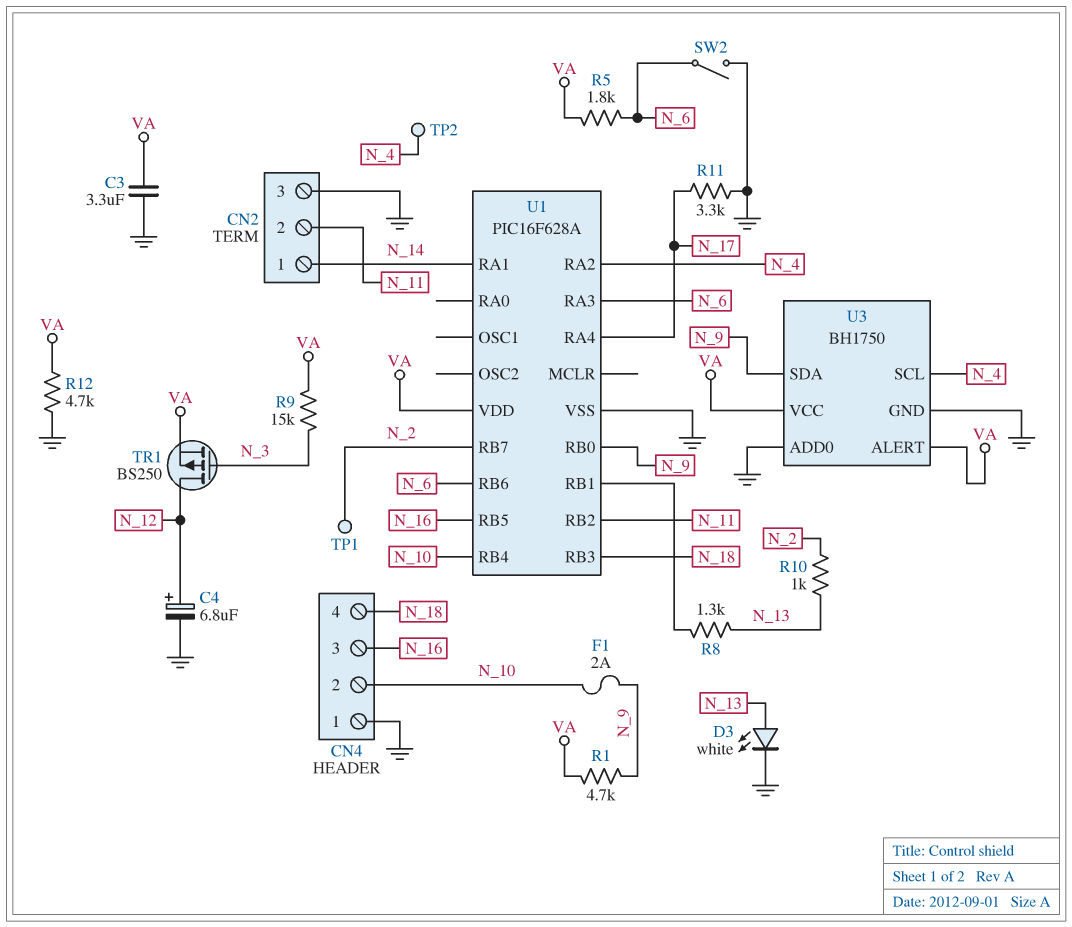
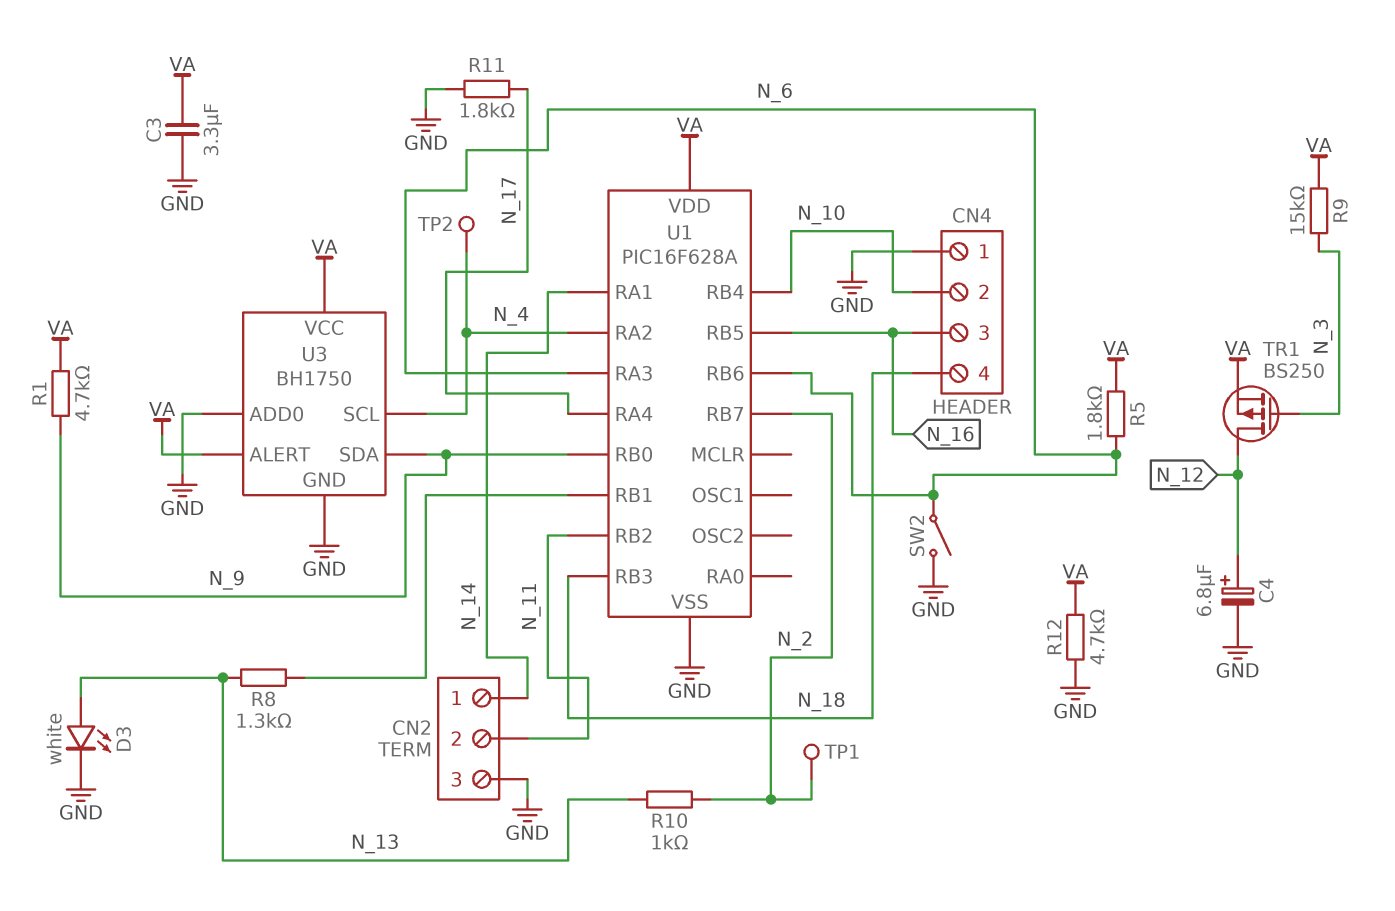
F1: 2A (N_9, N_10) -> none
R11: 3.3k (GND, N_17) -> 1.8k (GND, N_17)

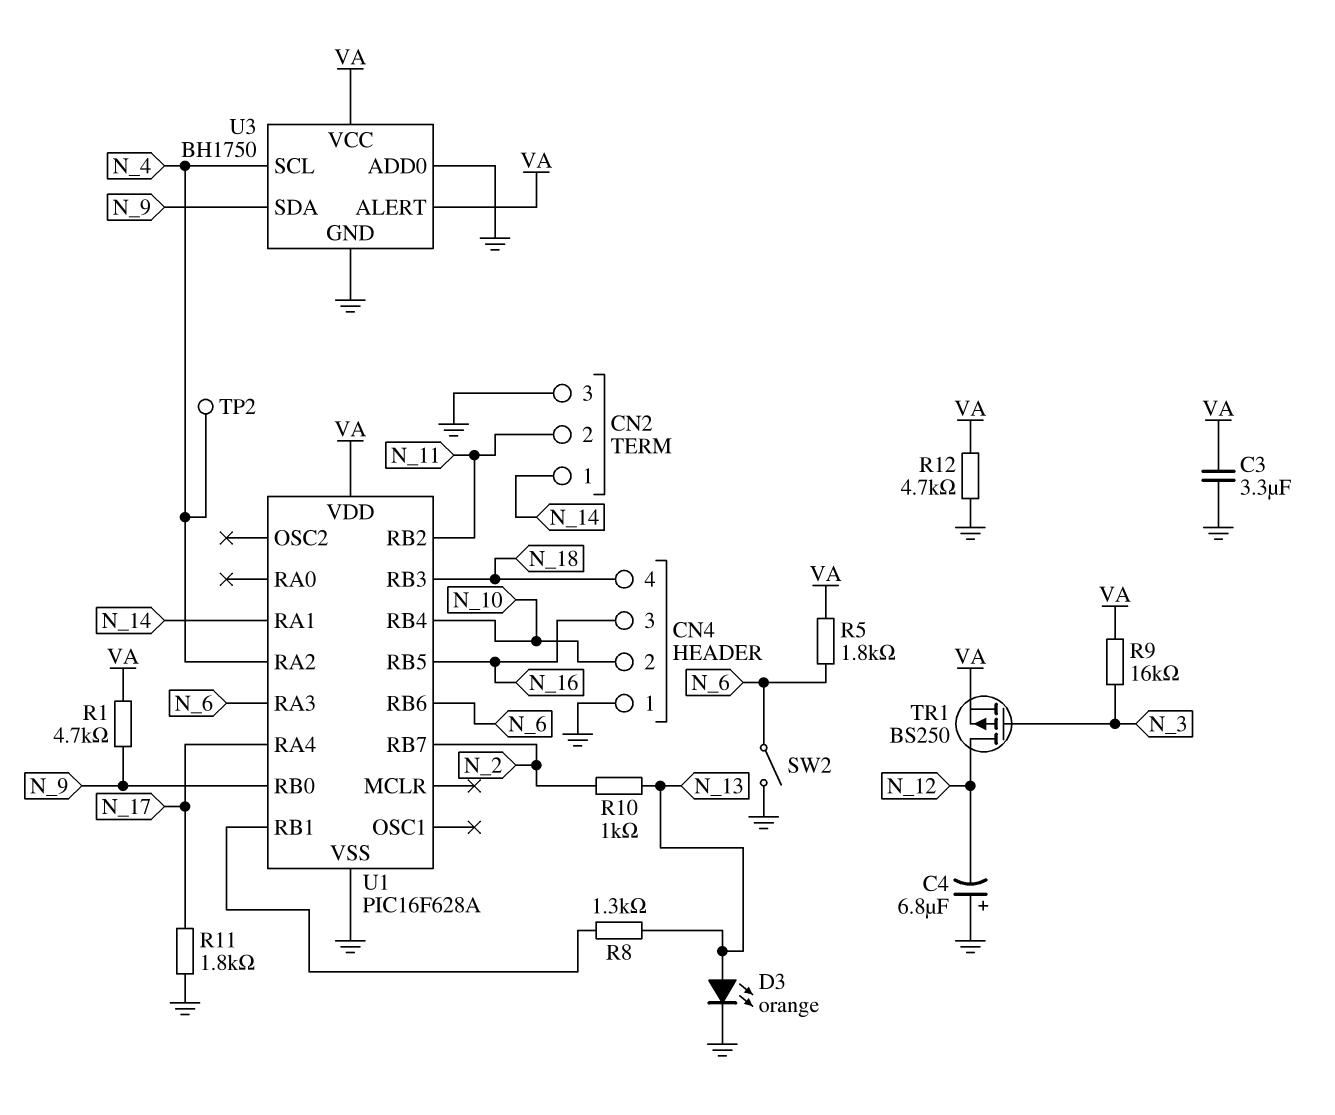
C4: 6.8uF (plus N_12, minus GND) -> 6.8uF (plus GND, minus N_12)
D3: LED white (A N_13, K GND) -> LED orange (A N_13, K GND)
R9: 15k (N_3, VA) -> 16k (N_3, VA)
TP1: test point (N_2) -> none

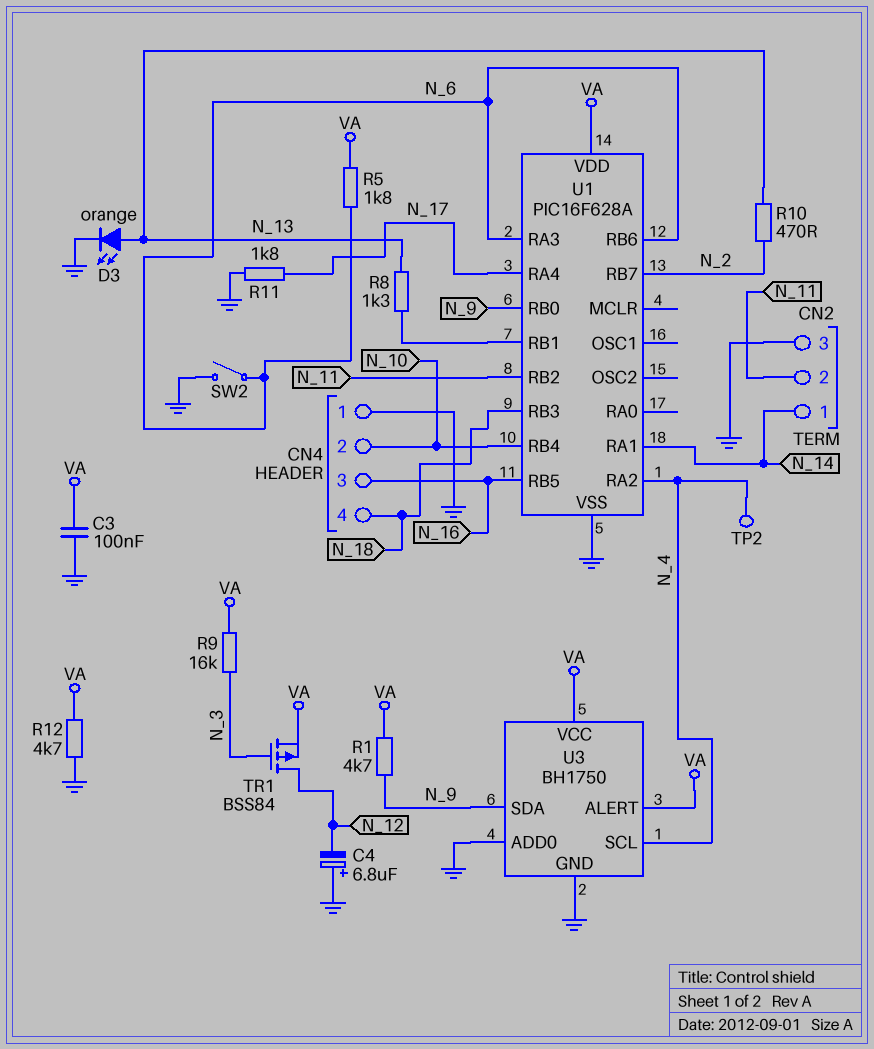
C3: 3.3uF (GND, VA) -> 100nF (GND, VA)
R10: 1k (N_2, N_13) -> 470 (N_2, N_13)
TR1: PMOS BS250 (G N_3, D N_12, S VA) -> PMOS BSS84 (G N_3, D N_12, S VA)

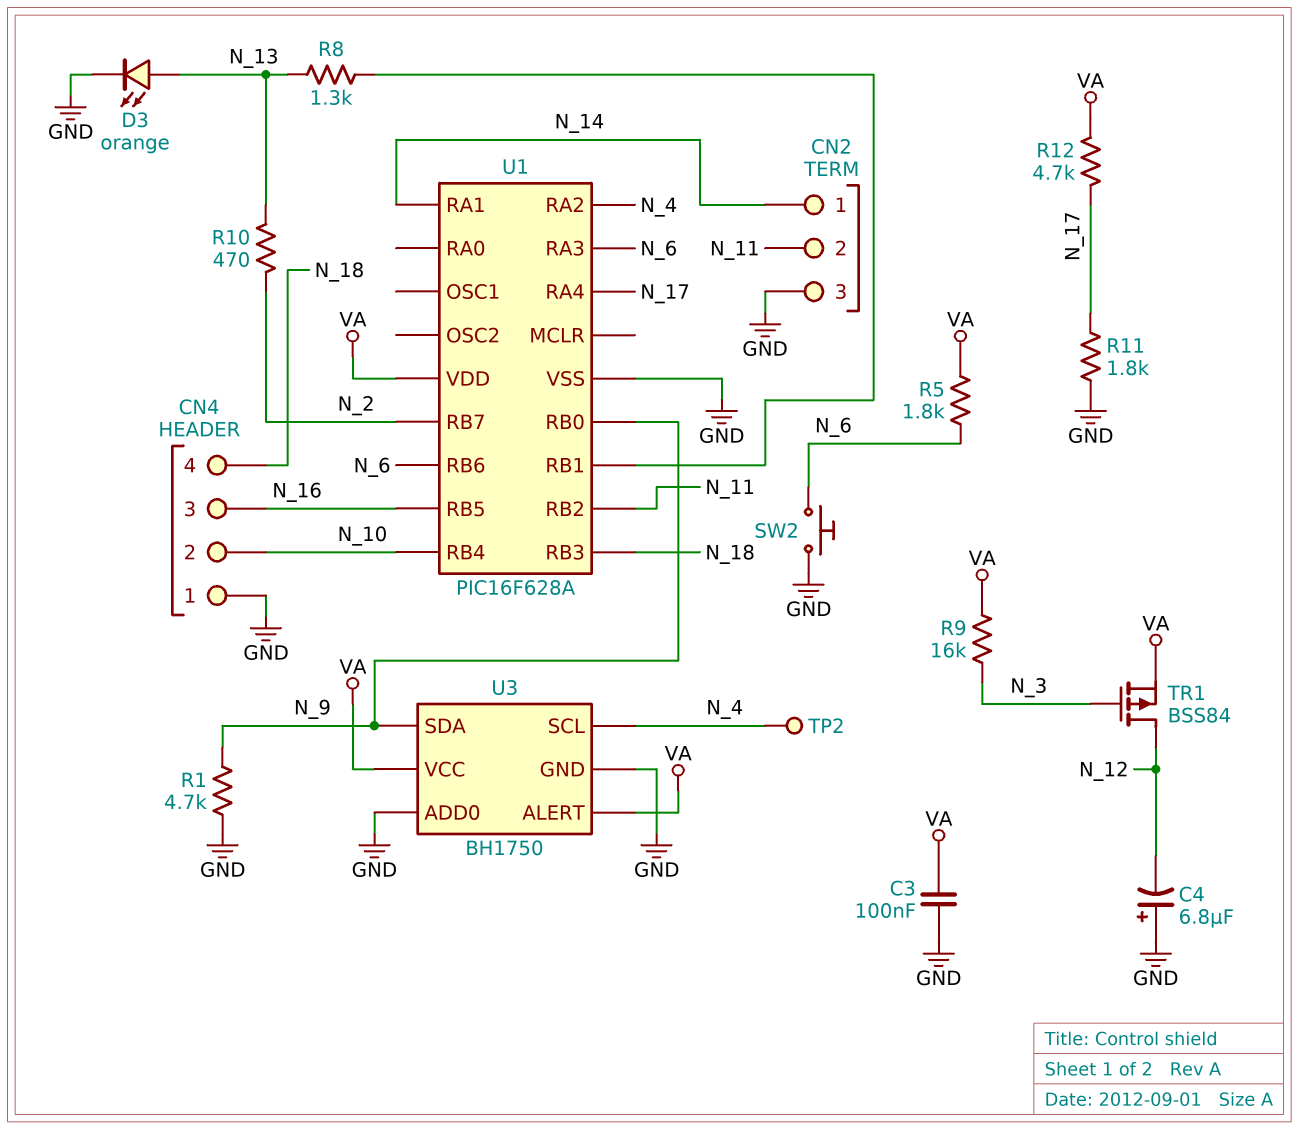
R1: 4.7k (N_9, VA) -> 4.7k (GND, N_9)
R12: 4.7k (GND, VA) -> 4.7k (N_17, VA)
SW2: switch (GND, N_6) -> button (GND, N_6)

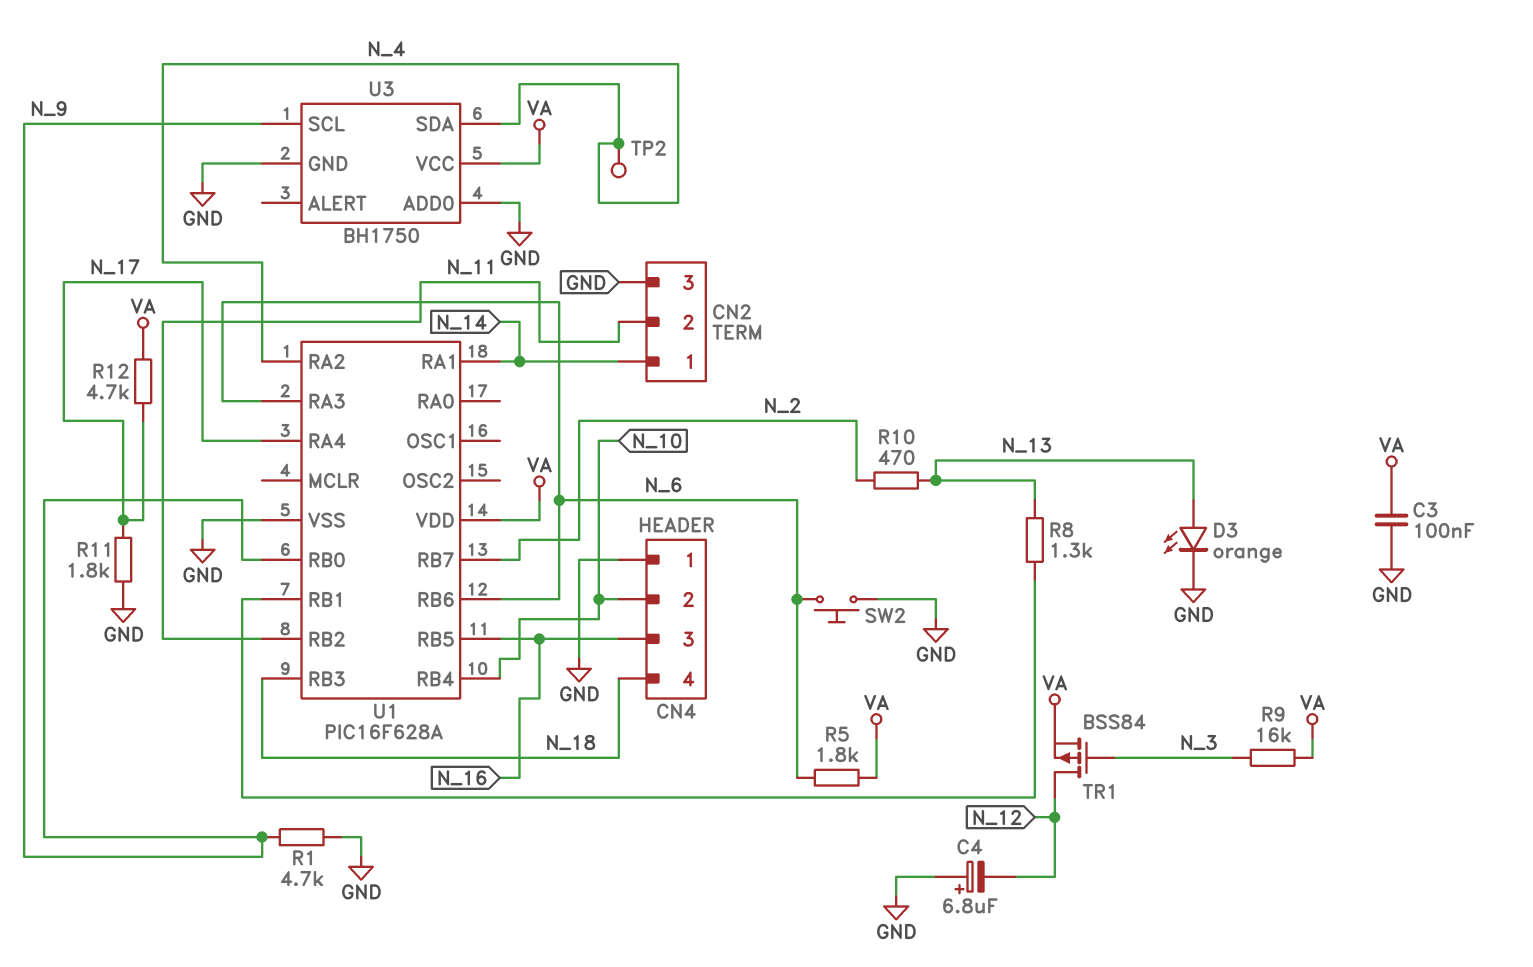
U3 pin ALERT: VA -> none
U3 pin SCL: N_4 -> N_9
U3 pin SDA: N_9 -> N_4

